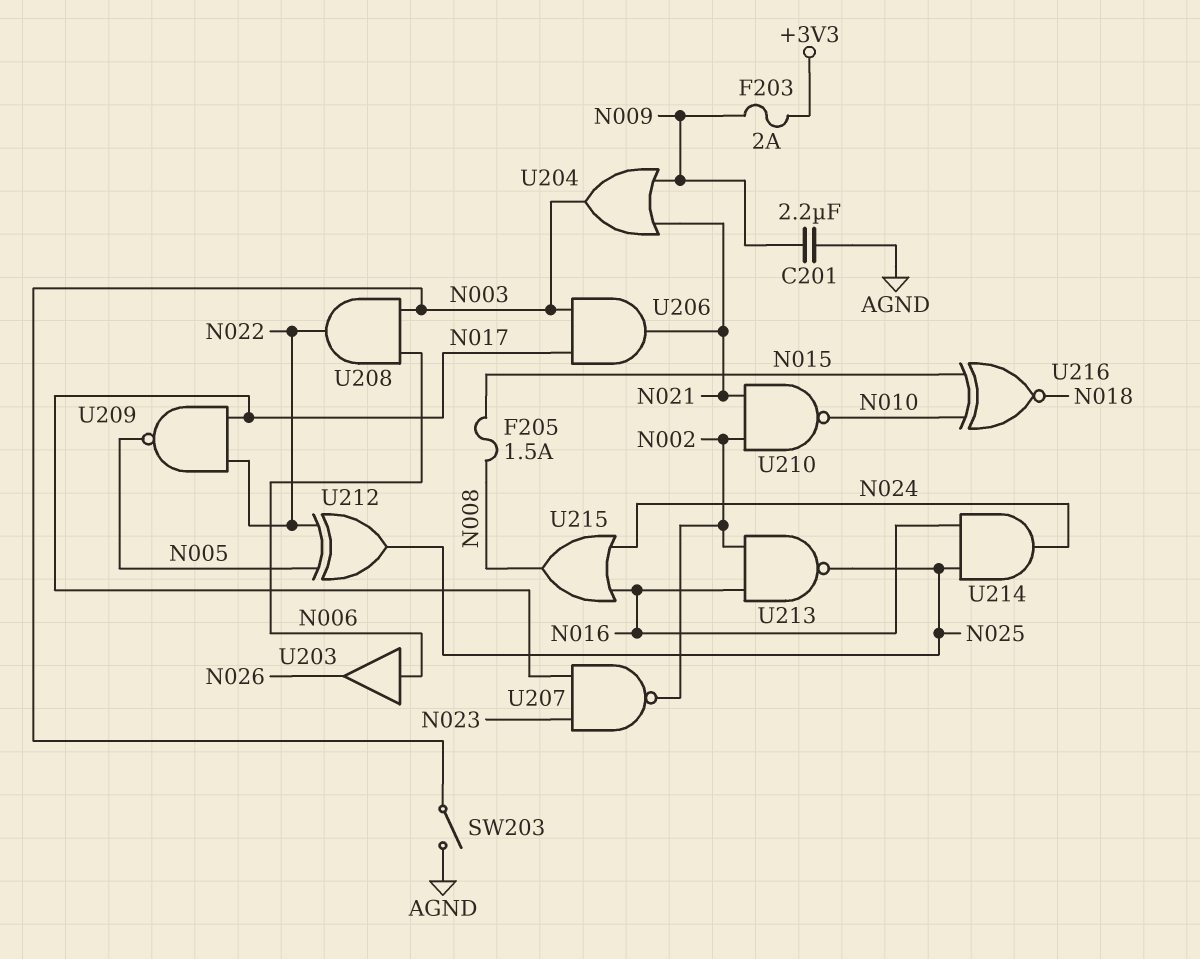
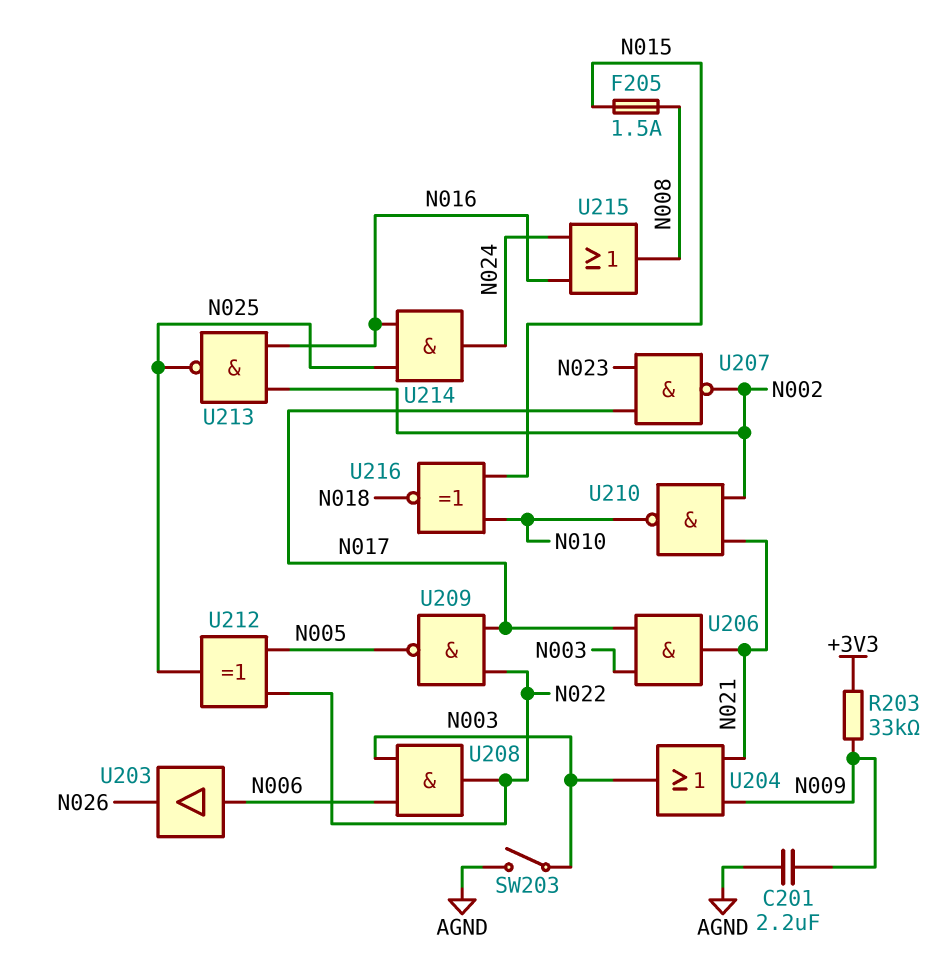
F203: 2A (+3V3, N009) -> none
R203: none -> 33k (+3V3, N009)

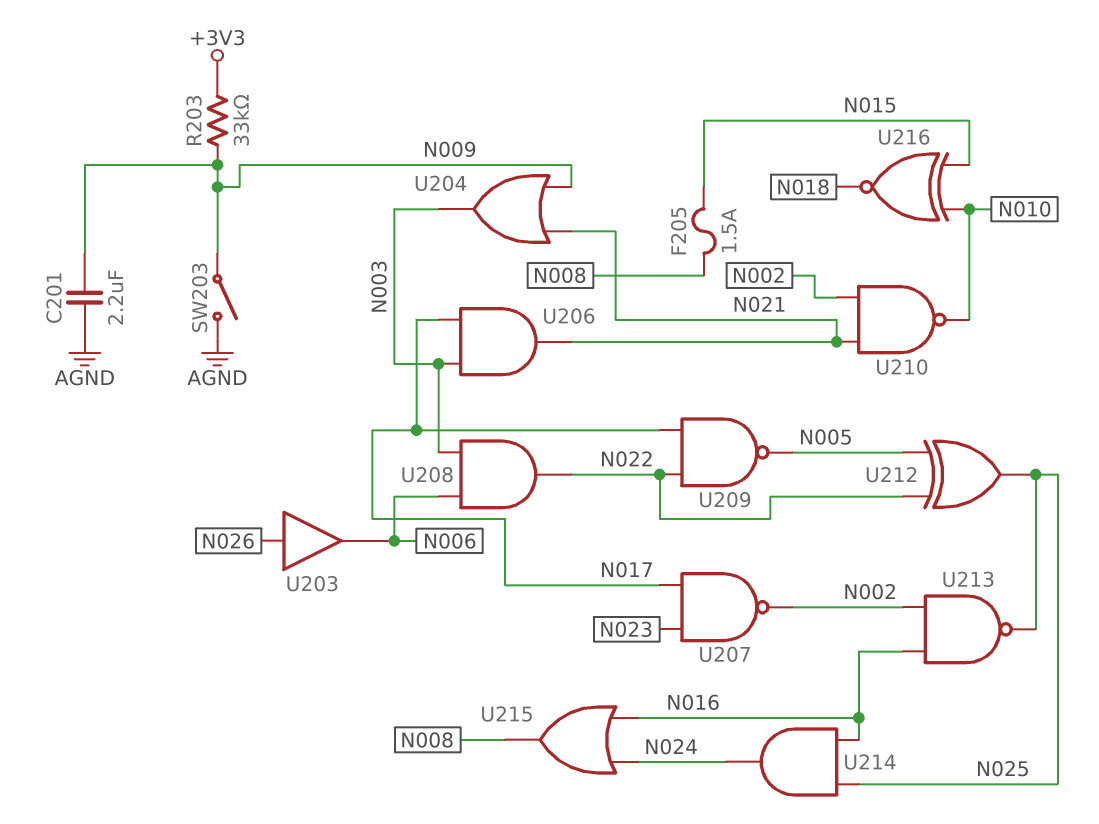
SW203: switch (AGND, N003) -> switch (AGND, N009)
U203: buffer (in N006, out N026) -> buffer (in N026, out N006)

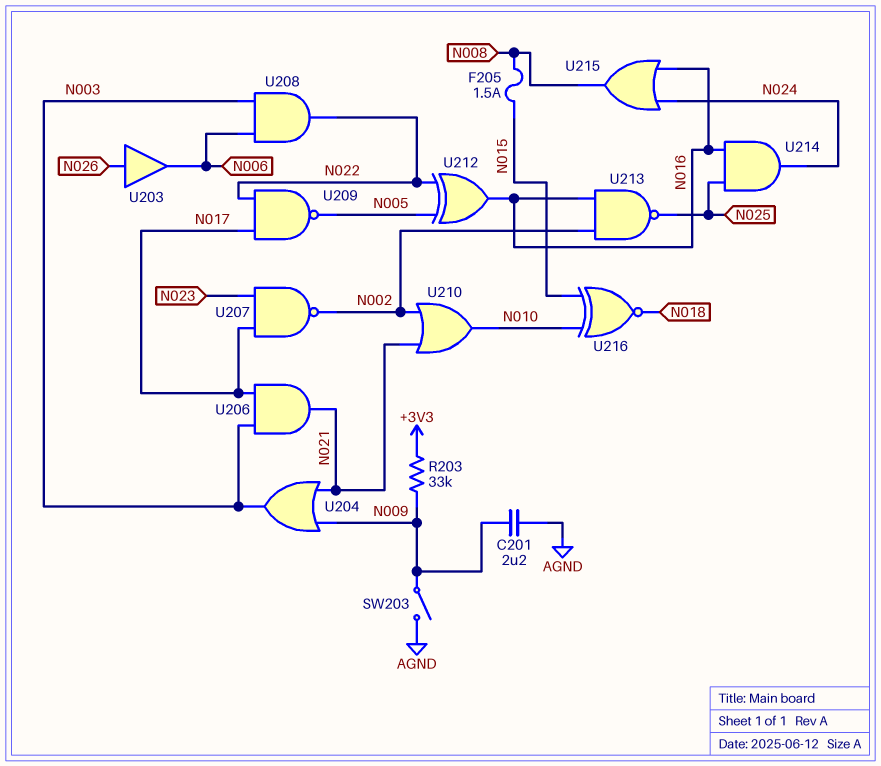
U210: NAND (in N002, in N021, out N010) -> OR (in N002, in N021, out N010)
U212: XOR (in N005, in N022, out N025) -> XOR (in N005, in N022, out N016)

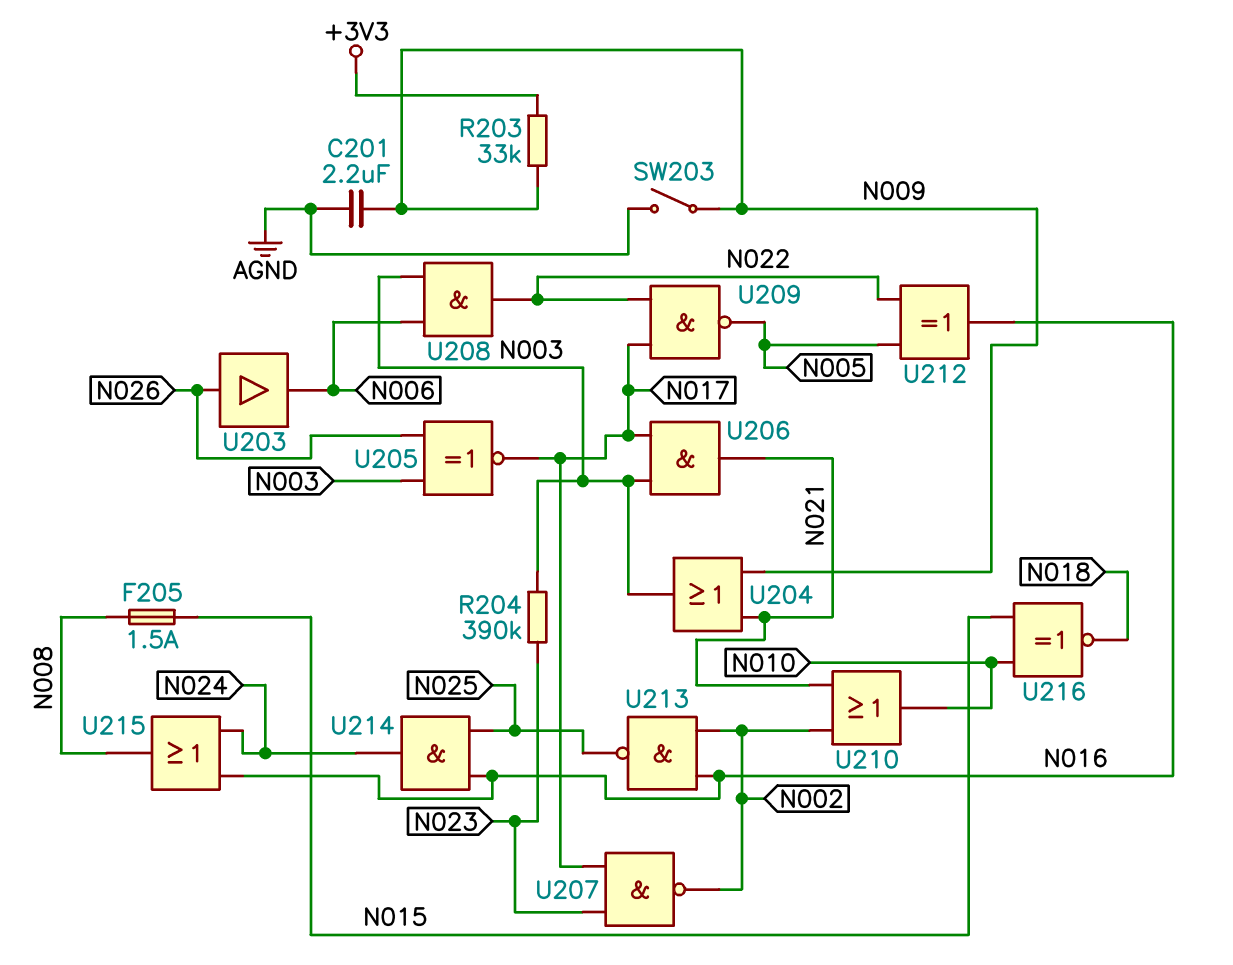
R204: none -> 390k (N003, N023)
U205: none -> XNOR (in N003, in N026, out N017)

